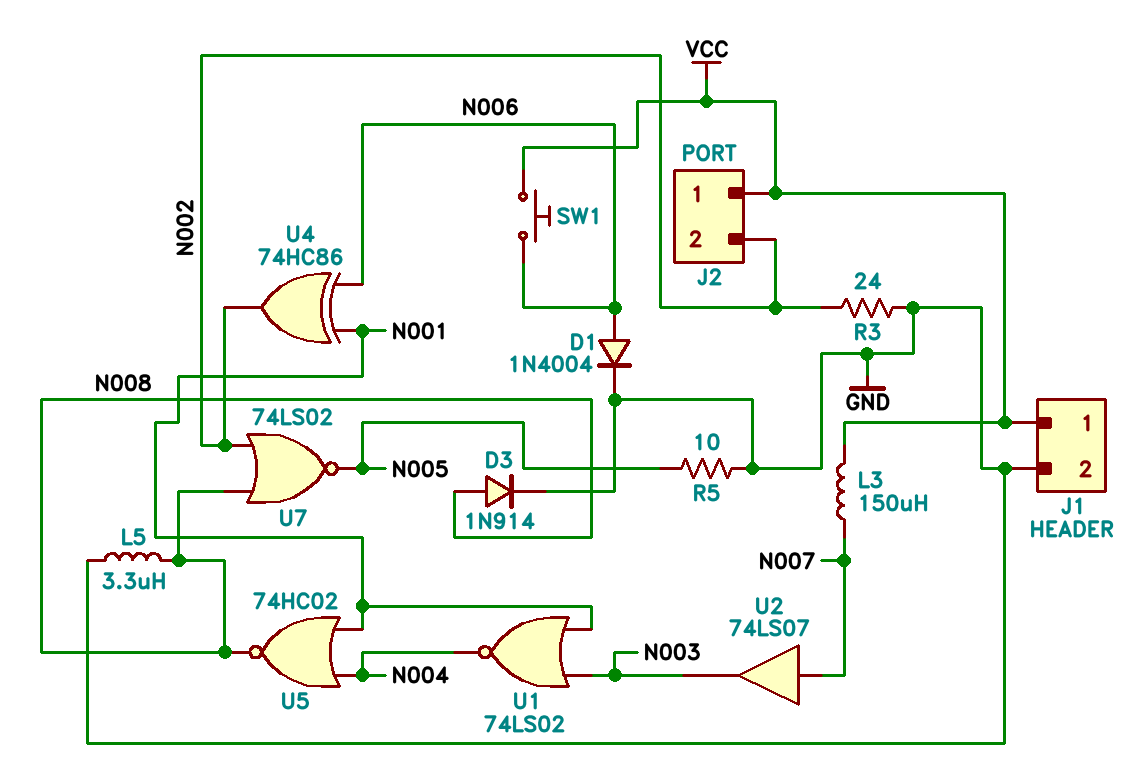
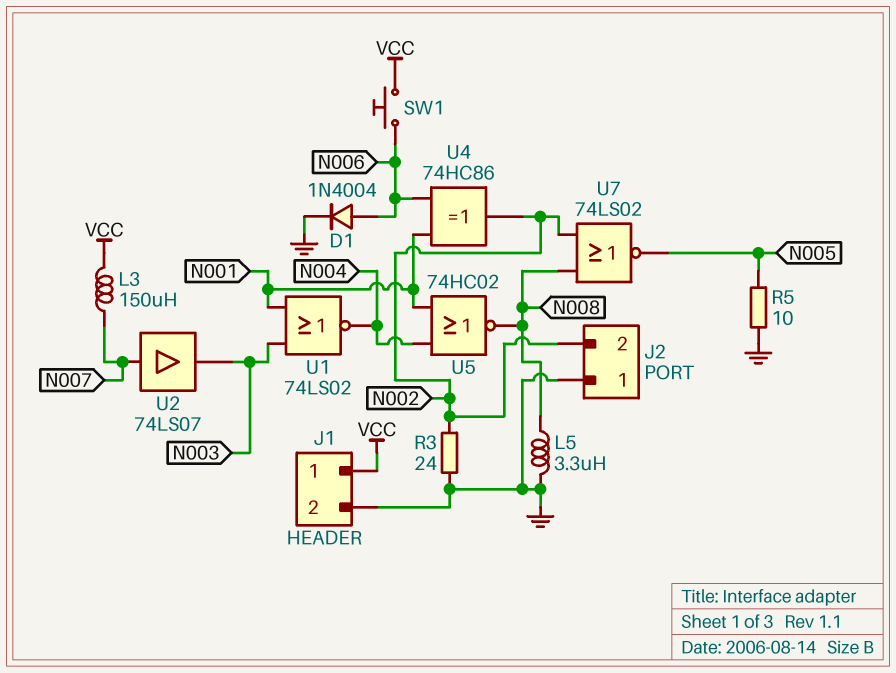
D3: diode 1N914 (A N008, K GND) -> none
J2 pin 1: VCC -> GND

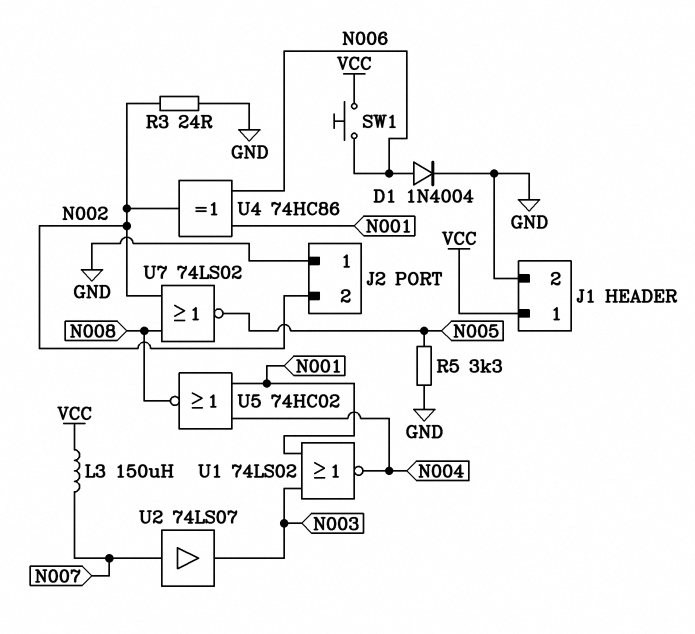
L5: 3.3uH (GND, N008) -> none
R5: 10 (GND, N005) -> 3.3k (GND, N005)

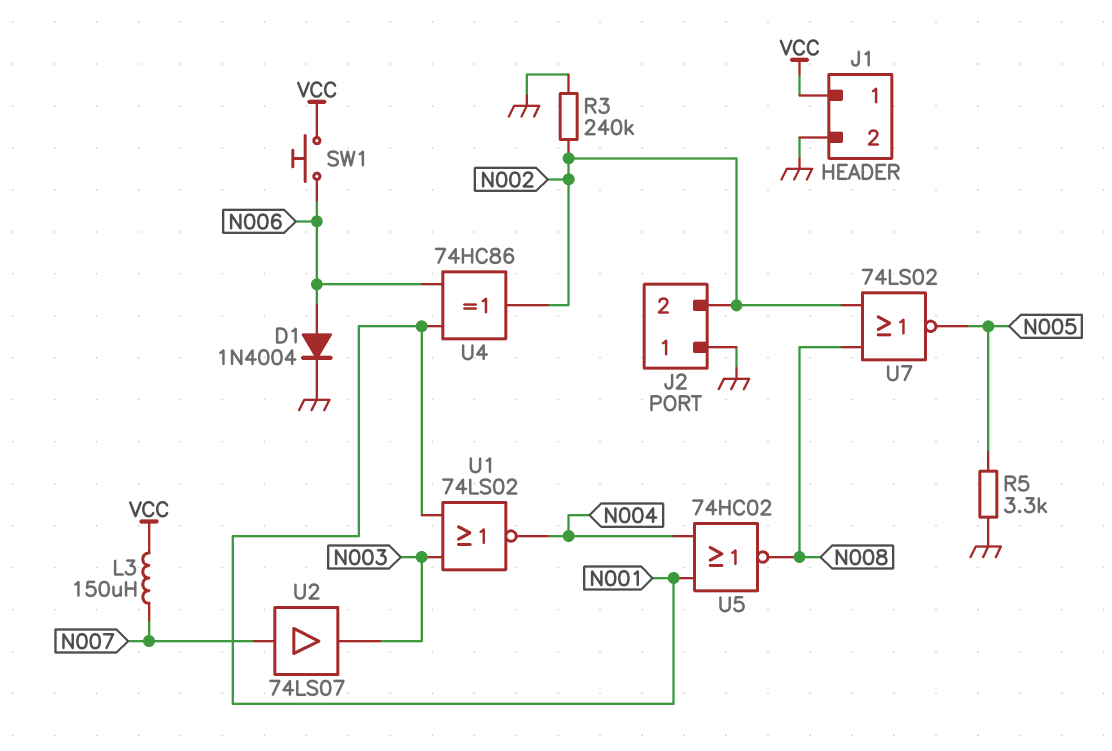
R3: 24 (GND, N002) -> 240k (GND, N002)

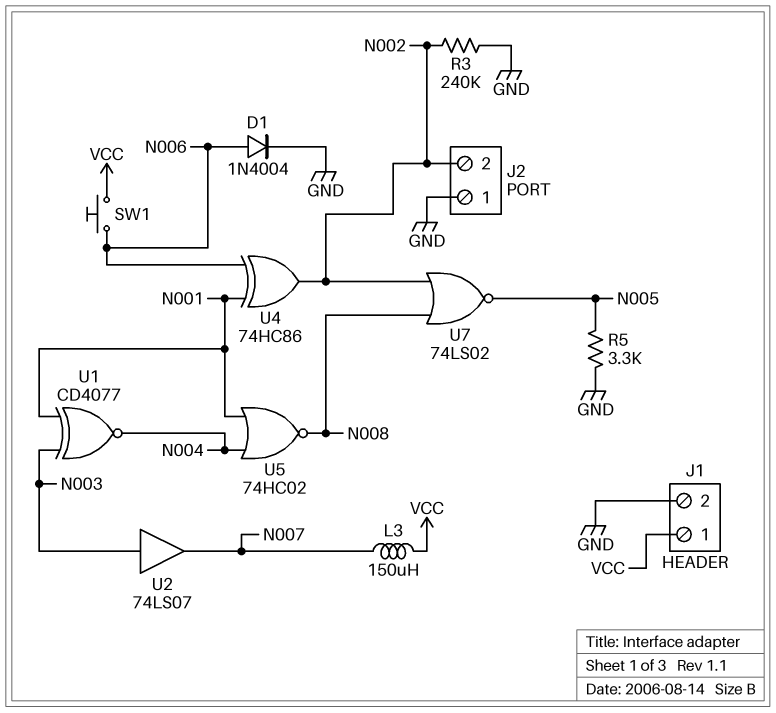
U1: NOR 74LS02 (in N001, in N003, out N004) -> XNOR CD4077 (in N001, in N003, out N004)
U2: buffer 74LS07 (in N007, out N003) -> buffer 74LS07 (in N003, out N007)

